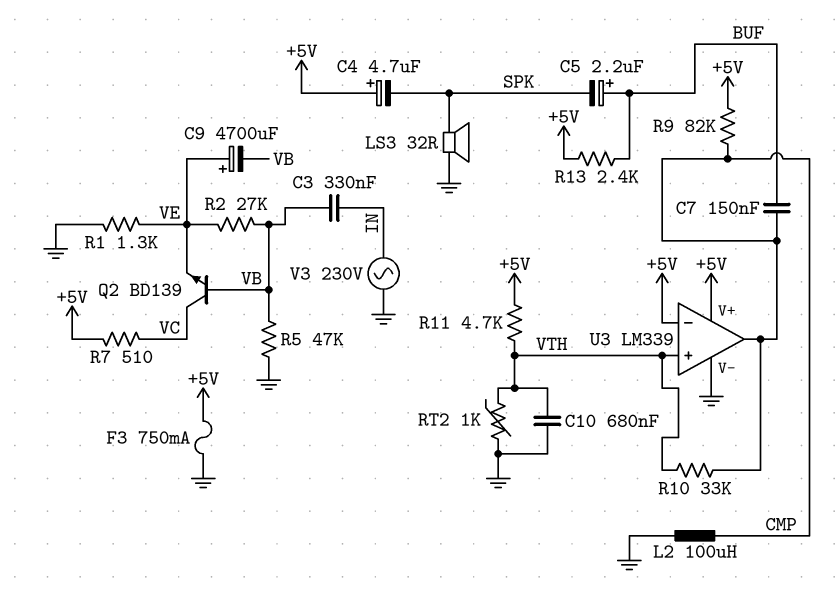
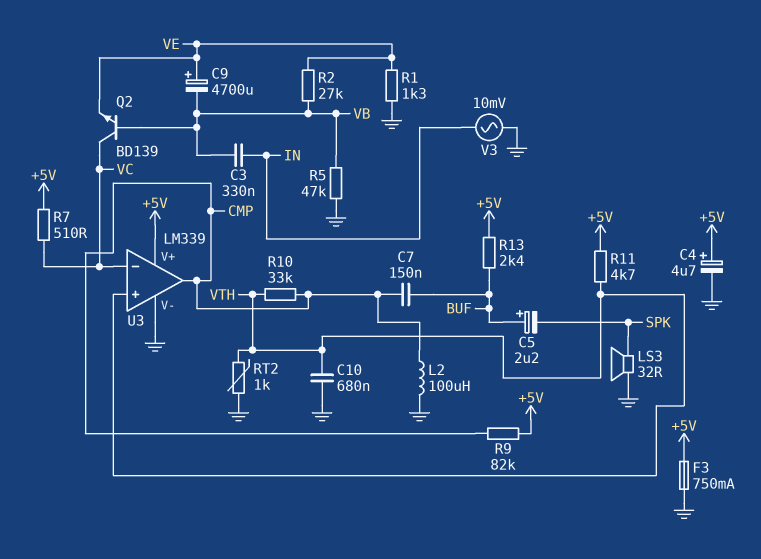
C4: 4.7uF (plus +5V, minus SPK) -> 4.7uF (plus +5V, minus GND)
U3 pin in-: +5V -> VC
V3: AC 230V (GND, IN) -> AC 10mV (GND, IN)

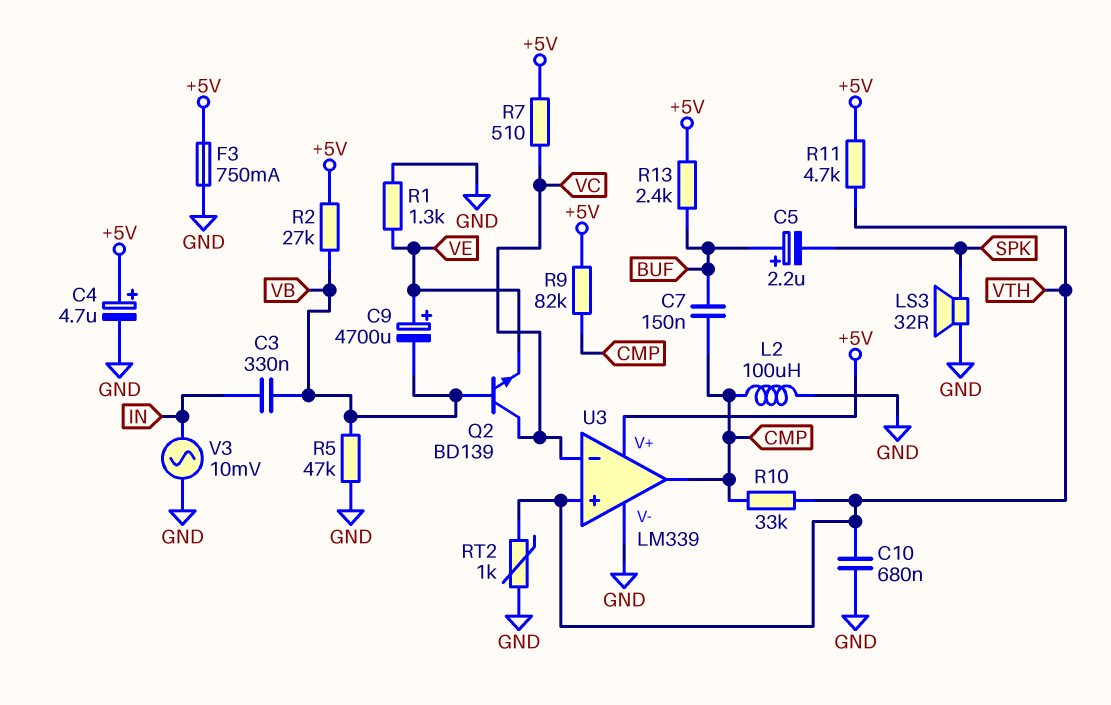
R2: 27k (VB, VE) -> 27k (+5V, VB)

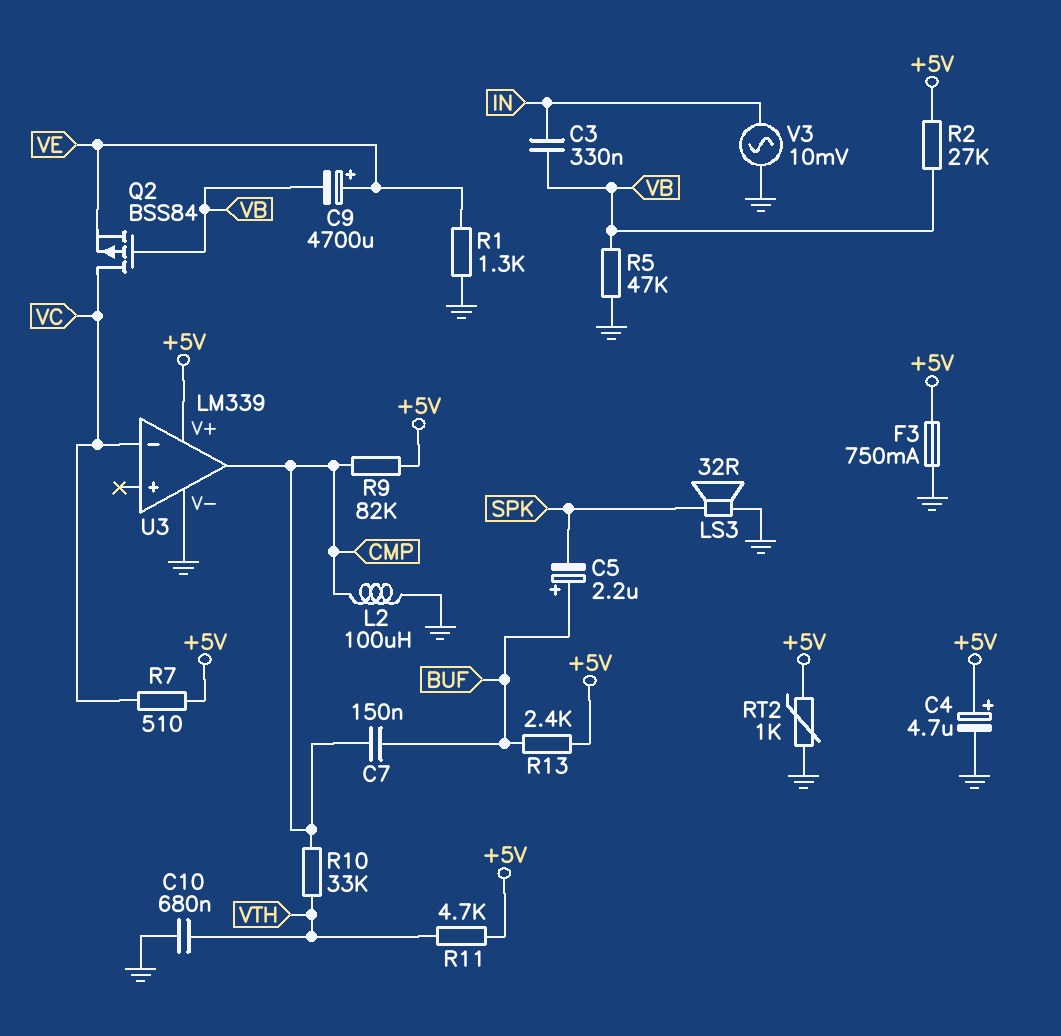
Q2: NPN BD139 (B VB, C VC, E VE) -> PMOS BSS84 (G VB, D VC, S VE)
RT2: 1k (GND, VTH) -> 1k (+5V, GND)
U3 pin in+: VTH -> none

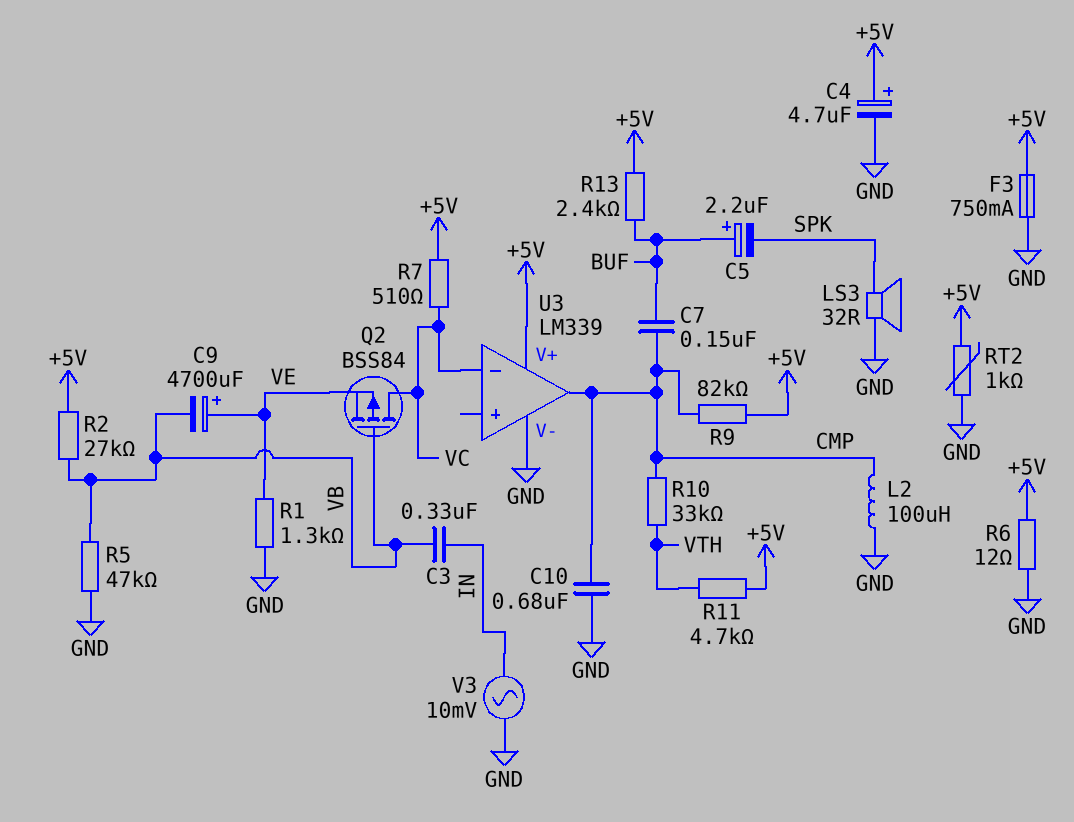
C10: 680nF (GND, VTH) -> 680nF (CMP, GND)
R6: none -> 12 (+5V, GND)

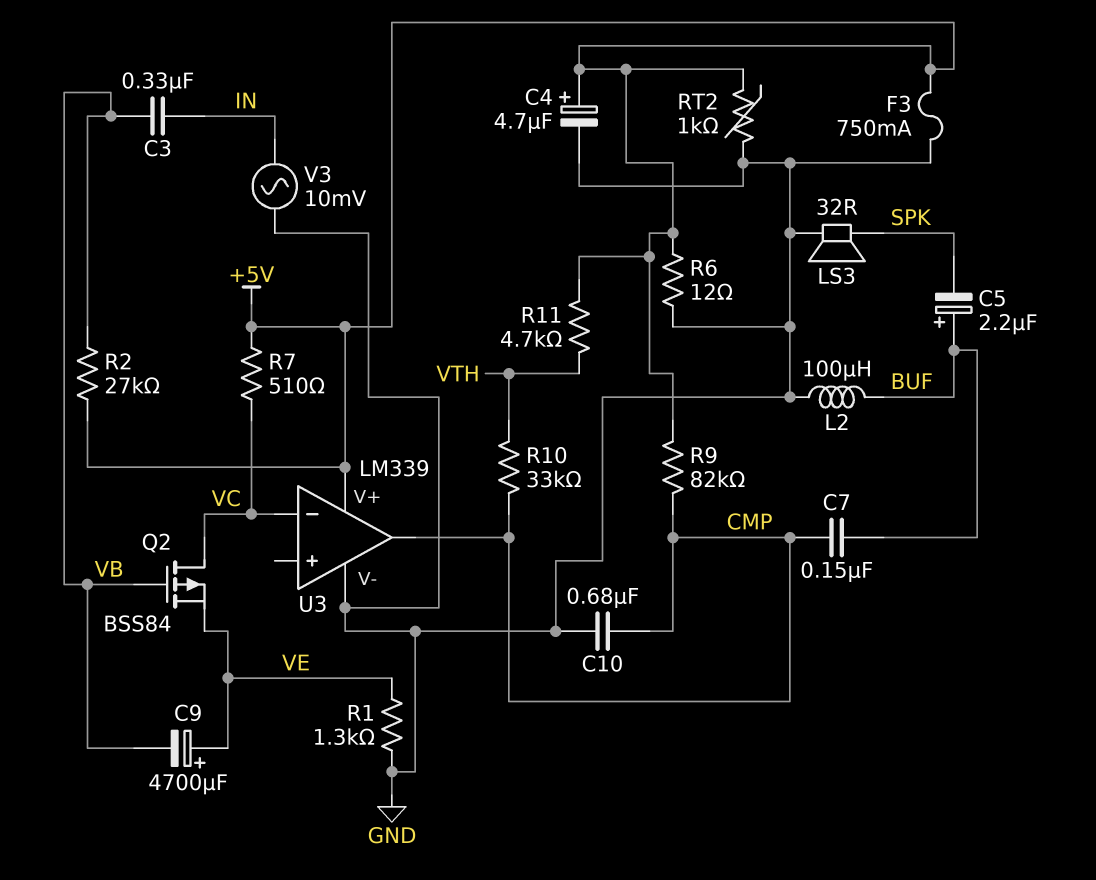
L2: 100uH (CMP, GND) -> 100uH (BUF, GND)
R5: 47k (GND, VB) -> none
R13: 2.4k (+5V, BUF) -> none

